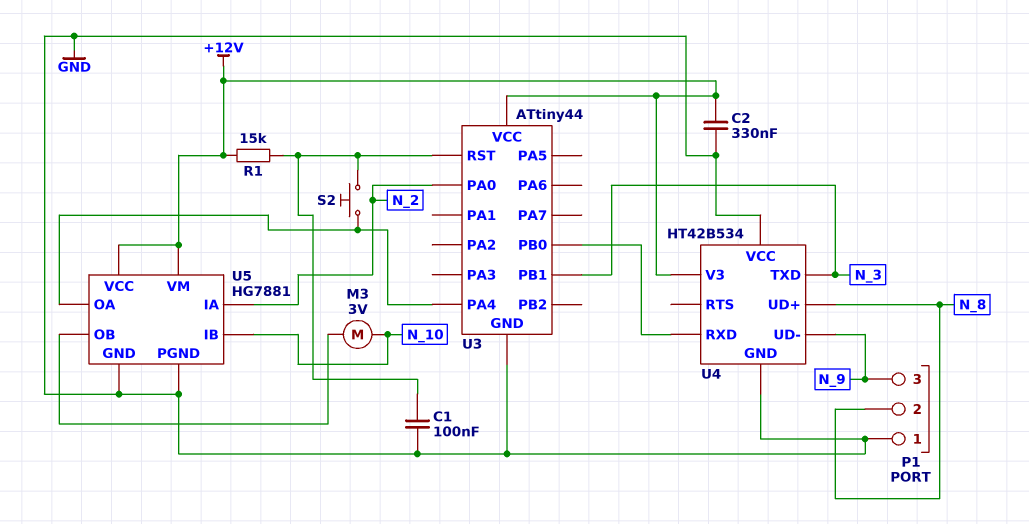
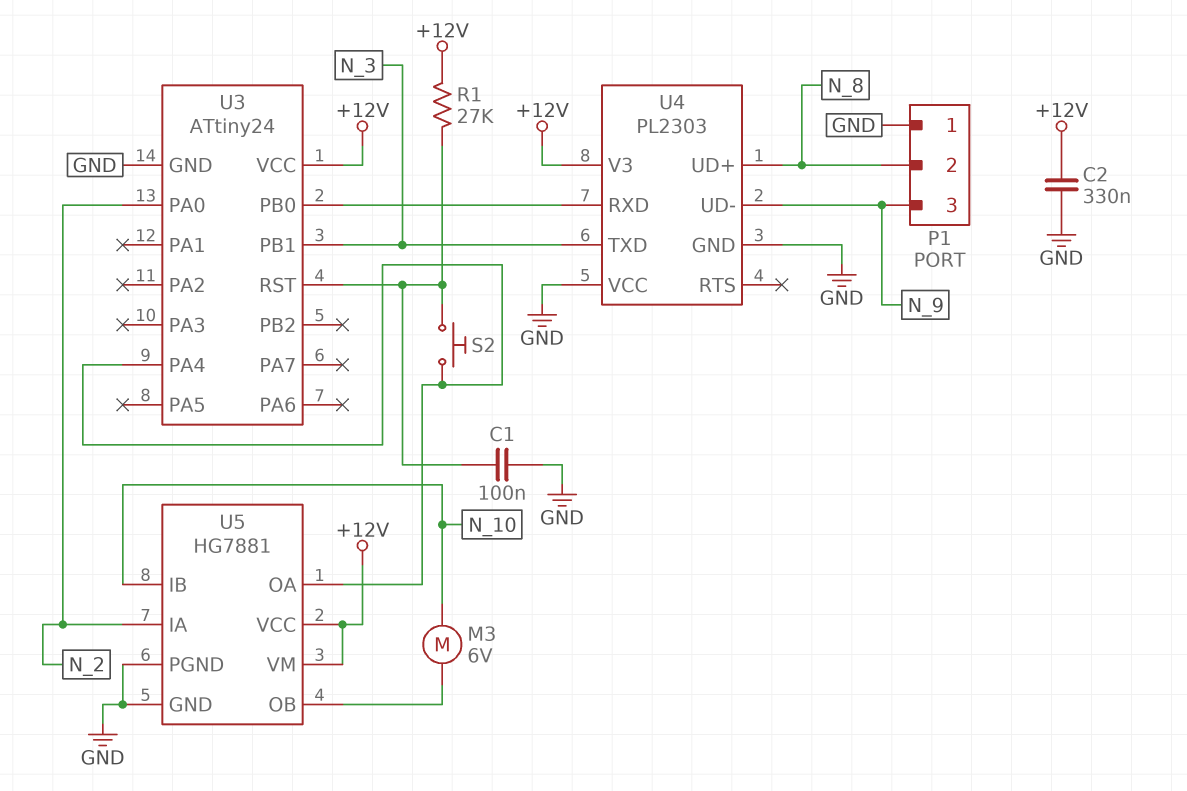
M3: motor 3V (N_10, U5/OB) -> motor 6V (N_10, U5/OB)
R1: 15k (+12V, U3/RST) -> 27k (+12V, U3/RST)
U3: ATtiny44 -> ATtiny24
U4: HT42B534 -> PL2303

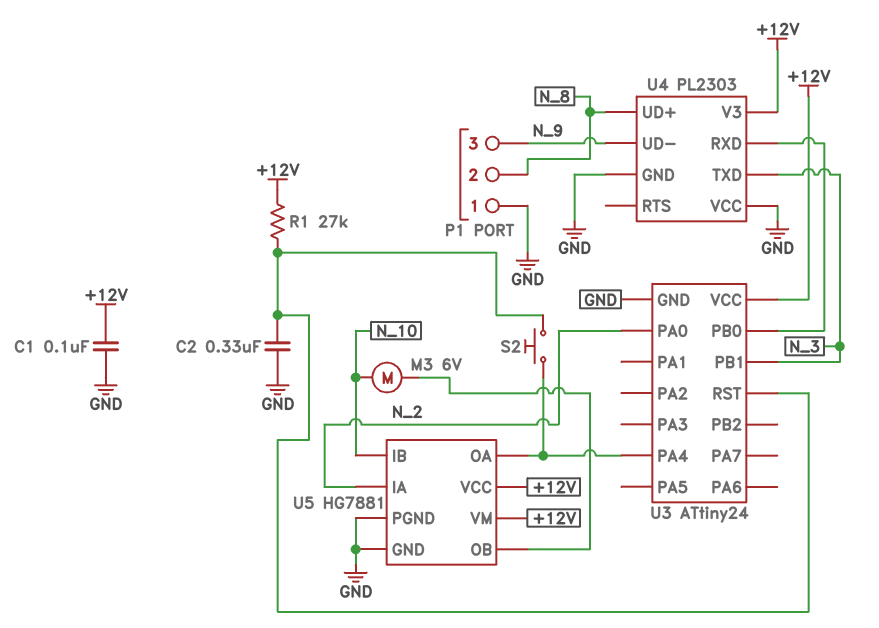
C1: 100nF (GND, U3/RST) -> 100nF (+12V, GND)
C2: 330nF (+12V, GND) -> 330nF (GND, U3/RST)

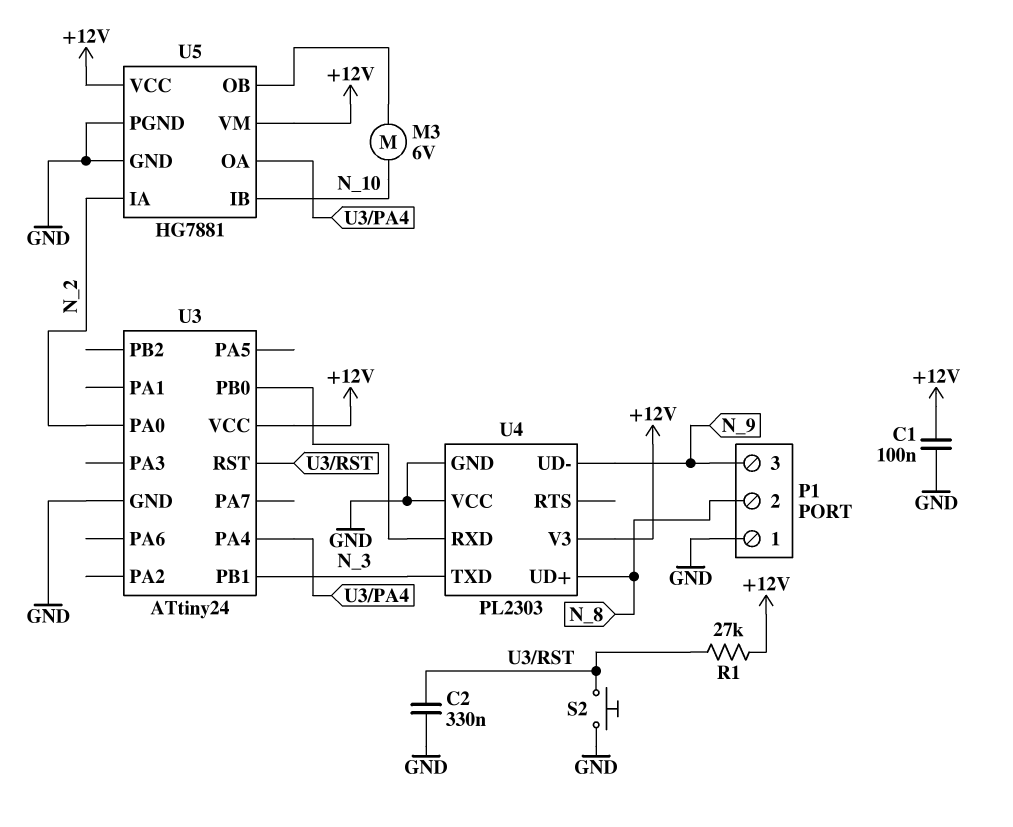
S2: button (U3/PA4, U3/RST) -> button (GND, U3/RST)

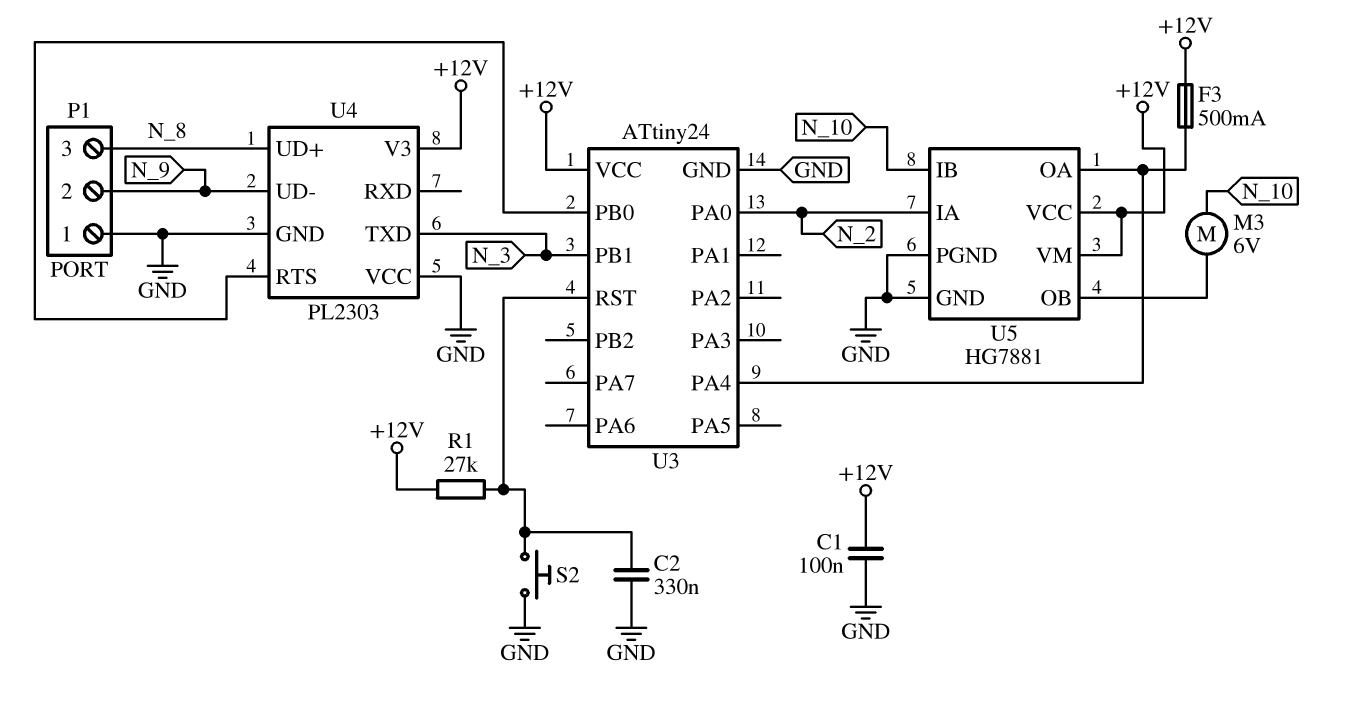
F3: none -> 500mA (+12V, U3/PA4)
P1 pin 2: N_8 -> N_9
P1 pin 3: N_9 -> N_8
U4 pin RTS: none -> U3/PB0
U4 pin RXD: U3/PB0 -> none

